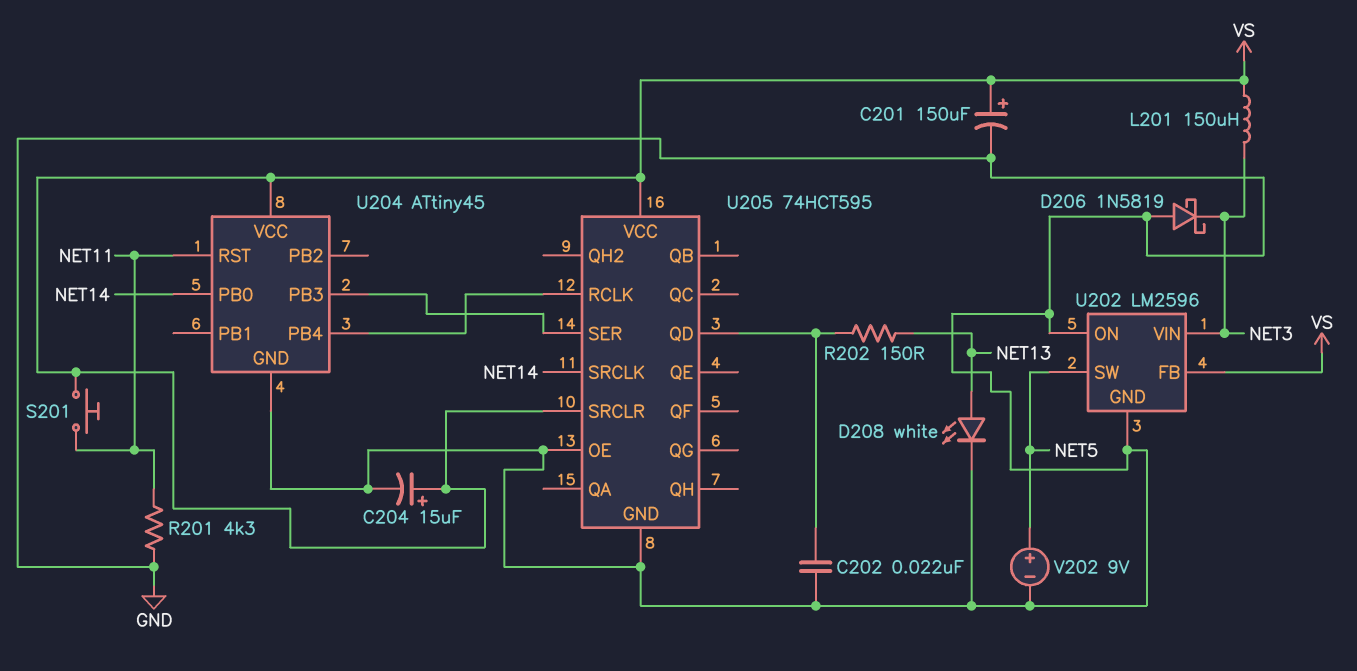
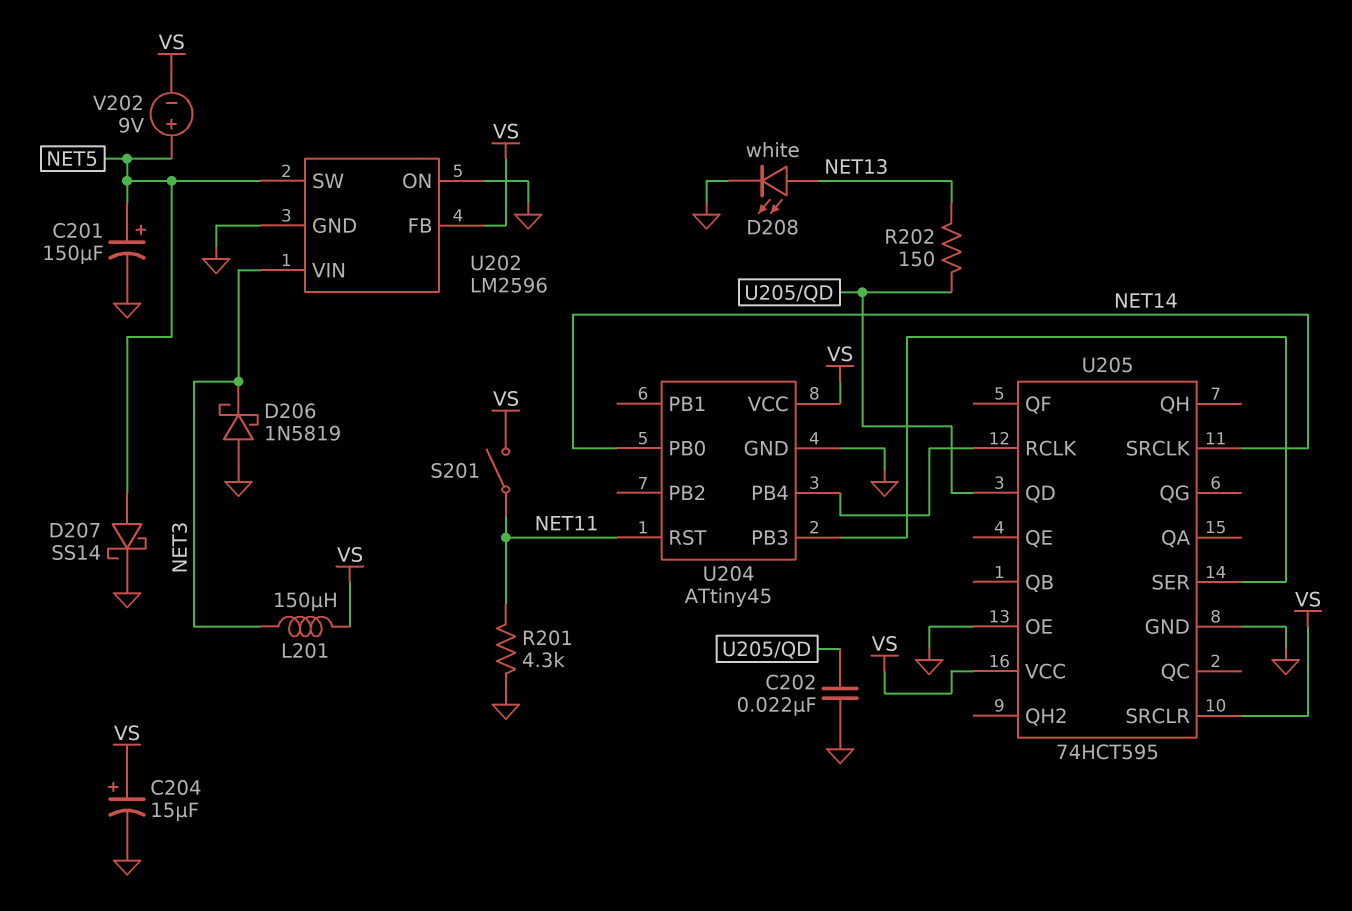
C201: 150uF (plus VS, minus GND) -> 150uF (plus NET5, minus GND)
D207: none -> schottky SS14 (A NET5, K GND)
S201: button (NET11, VS) -> switch (NET11, VS)
V202: 9V (plus NET5, minus GND) -> 9V (plus NET5, minus VS)

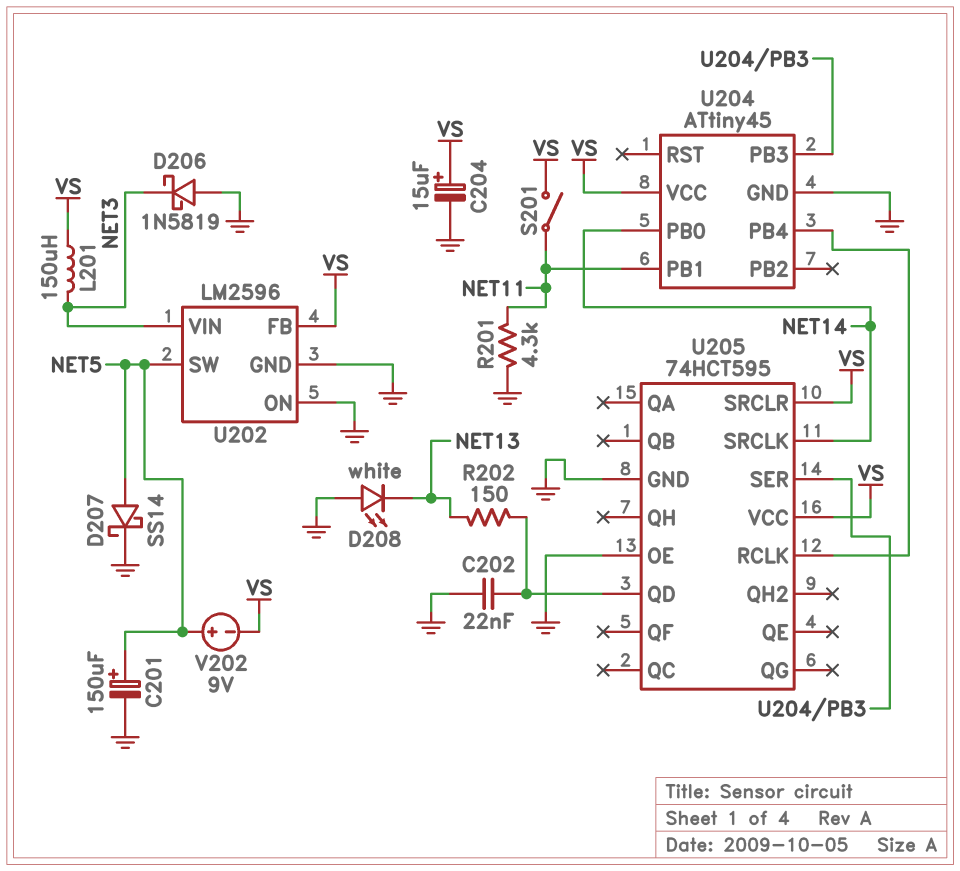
D208: LED white (A NET13, K GND) -> LED white (A GND, K NET13)
U204 pin PB1: none -> NET11
U204 pin RST: NET11 -> none

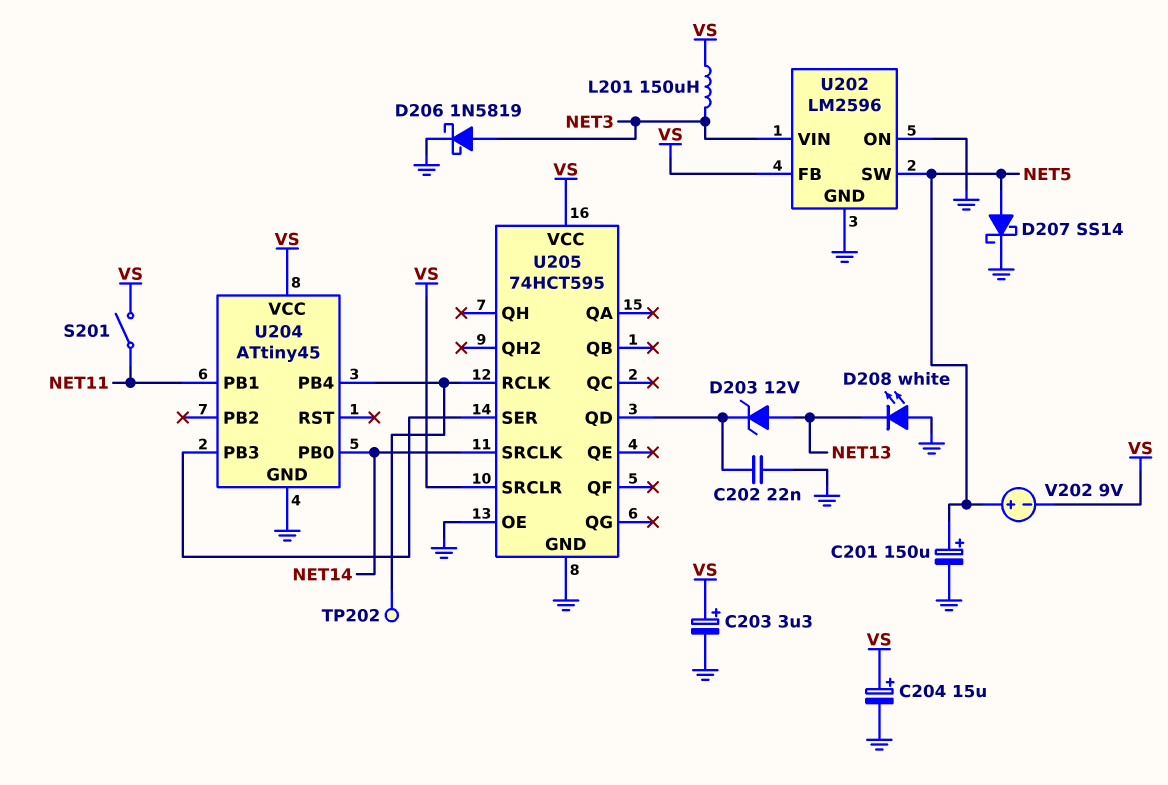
C203: none -> 3.3uF (plus VS, minus GND)
D203: none -> zener 12V (A NET13, K U205/QD)
D206: schottky 1N5819 (A GND, K NET3) -> schottky 1N5819 (A NET3, K GND)
R201: 4.3k (GND, NET11) -> none
R202: 150 (NET13, U205/QD) -> none
TP202: none -> test point (U204/PB4)

